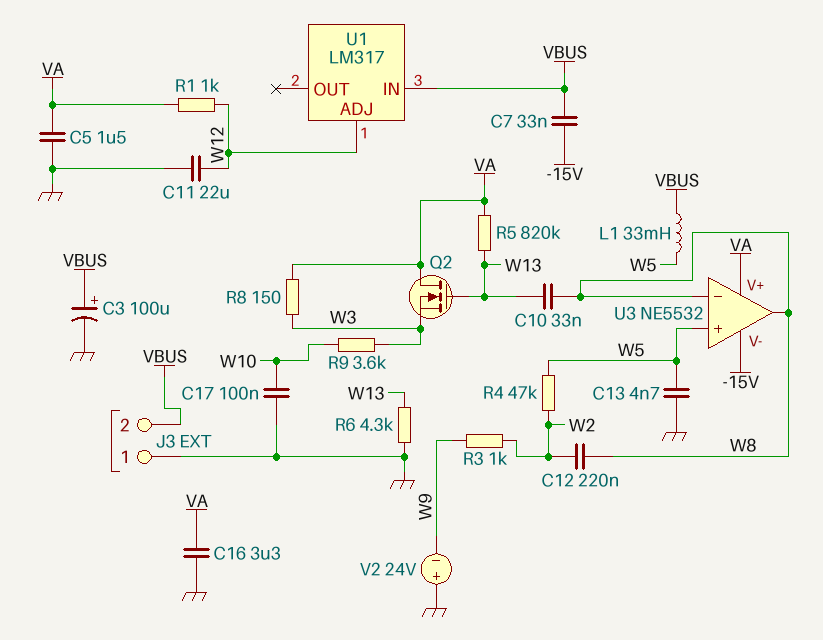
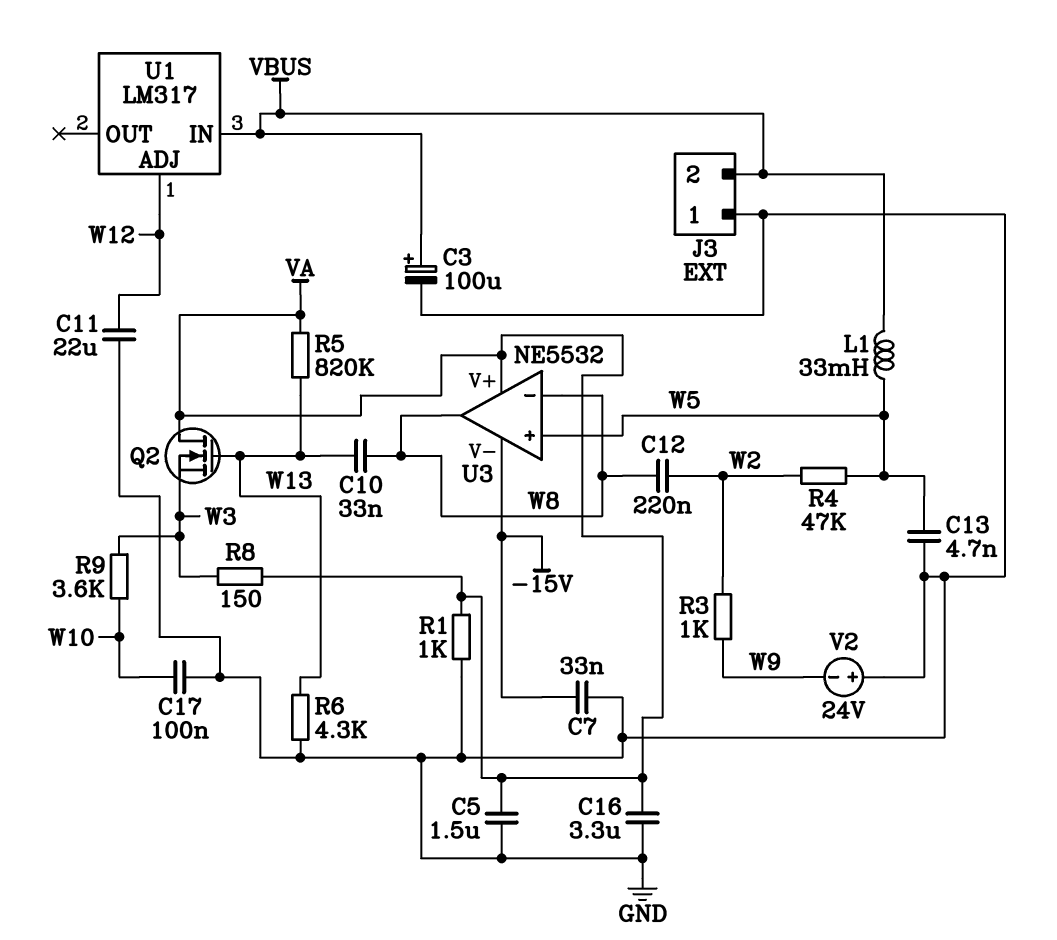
C7: 33nF (-15V, VBUS) -> 33nF (-15V, GND)
R1: 1k (VA, W12) -> 1k (GND, VA)

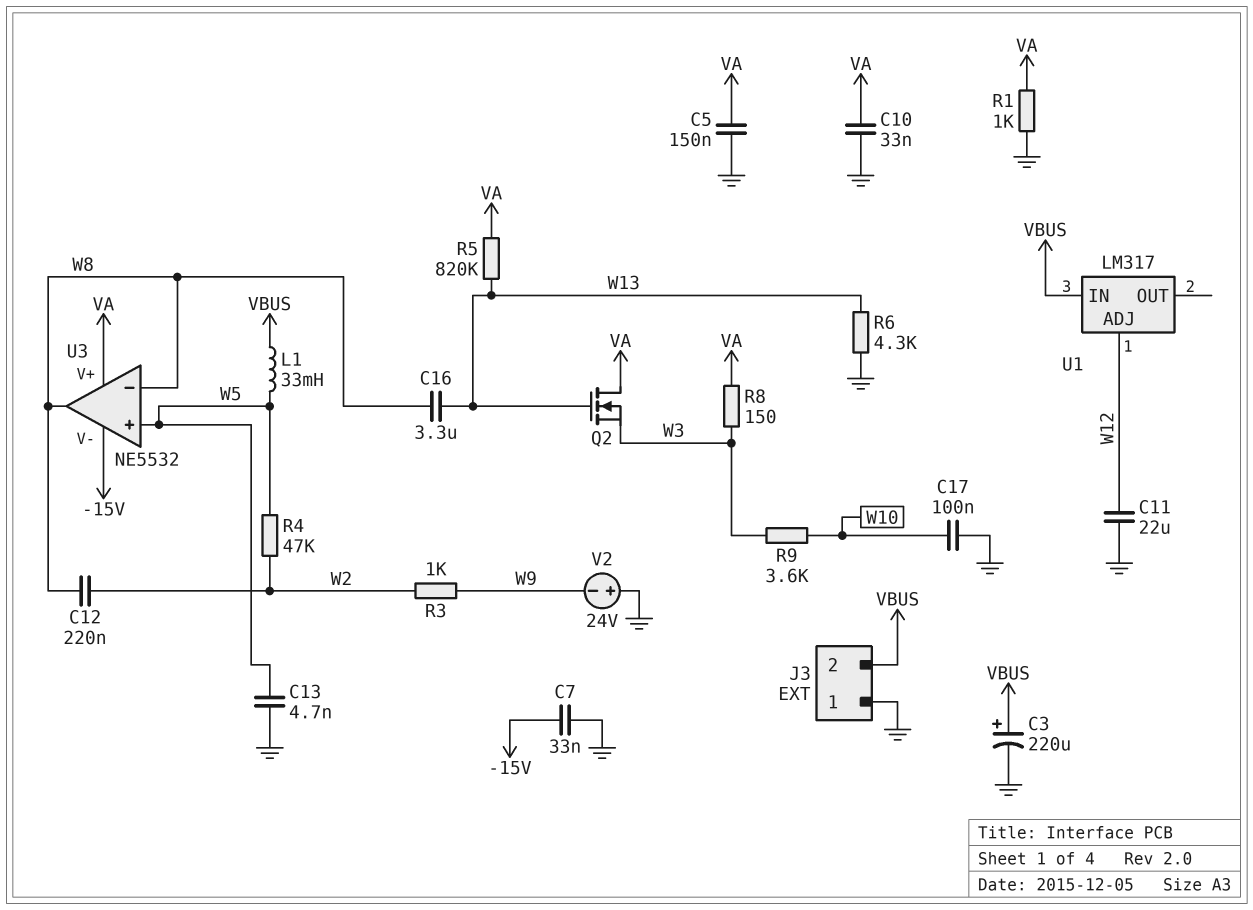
C3: 100uF (plus VBUS, minus GND) -> 220uF (plus VBUS, minus GND)
C5: 1.5uF (GND, VA) -> 150nF (GND, VA)
C10: 33nF (W8, W13) -> 33nF (GND, VA)
C16: 3.3uF (GND, VA) -> 3.3uF (W8, W13)

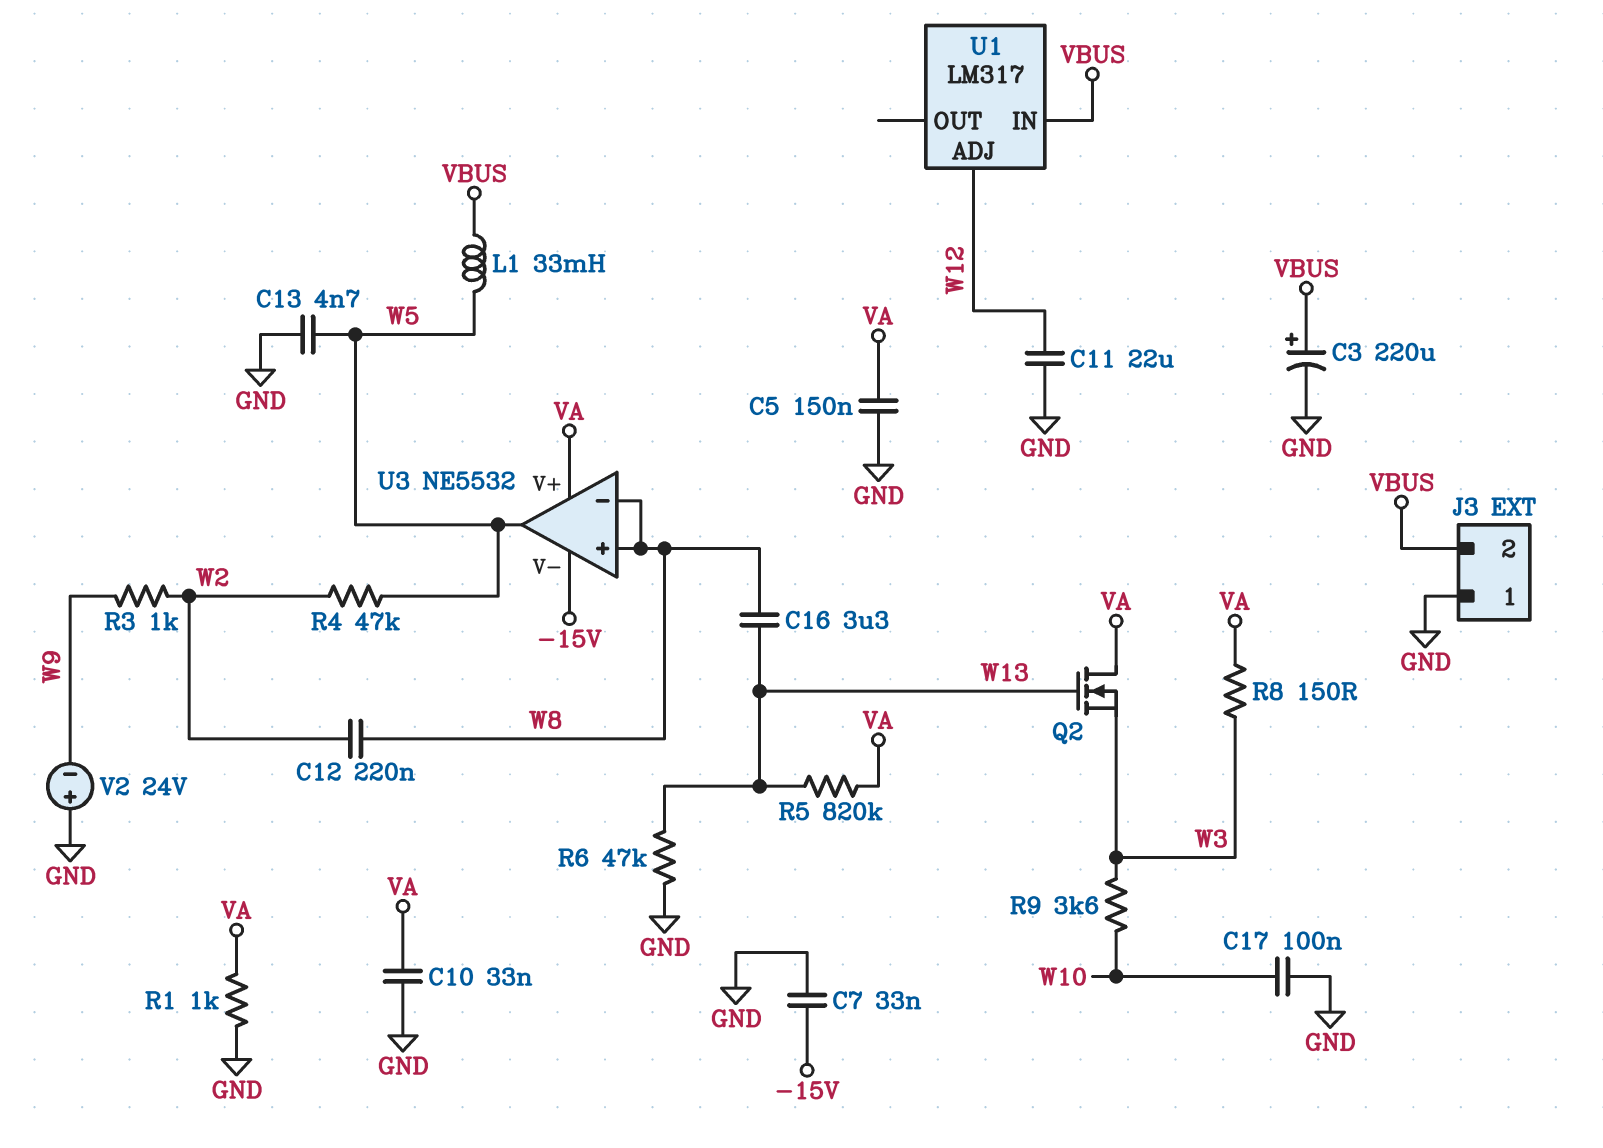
R6: 4.3k (GND, W13) -> 47k (GND, W13)
U3 pin in+: W5 -> W8
U3 pin out: W8 -> W5

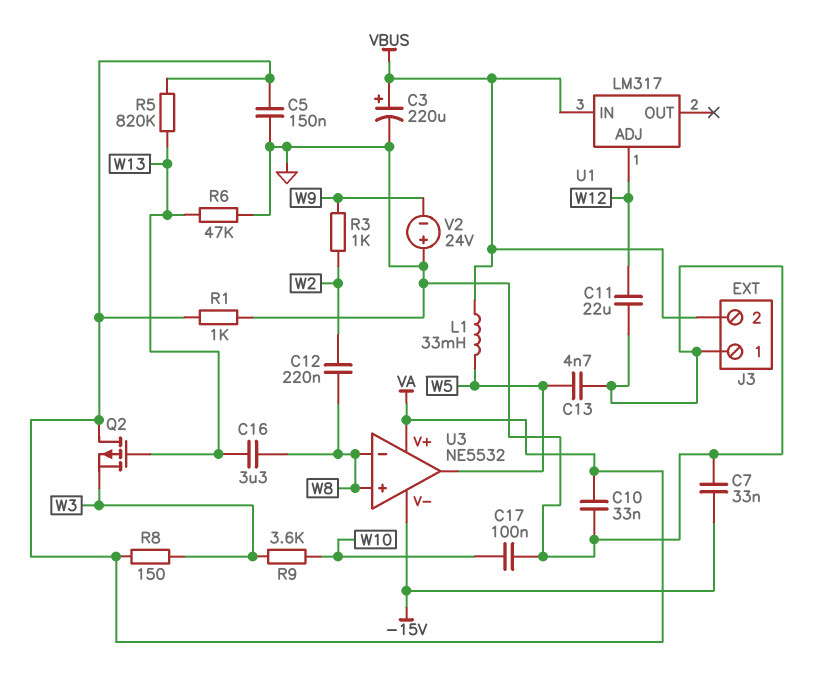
Q2: NMOS (G W13, D VA, S W3) -> PMOS (G W13, D VA, S W3)
R4: 47k (W2, W5) -> none

